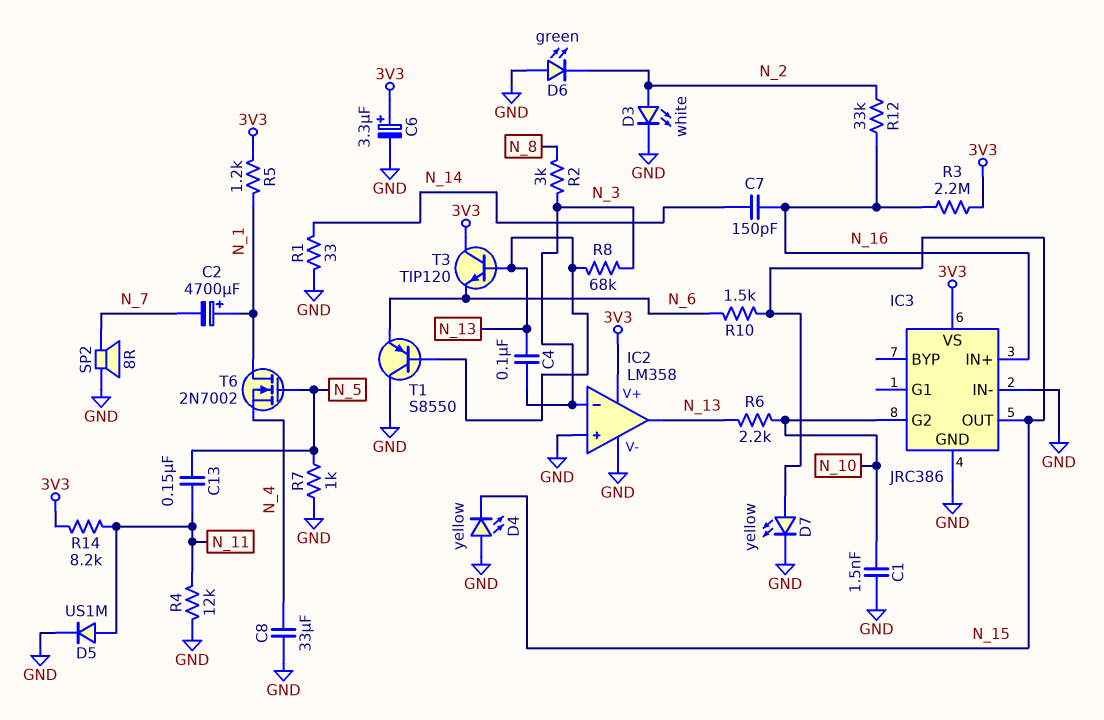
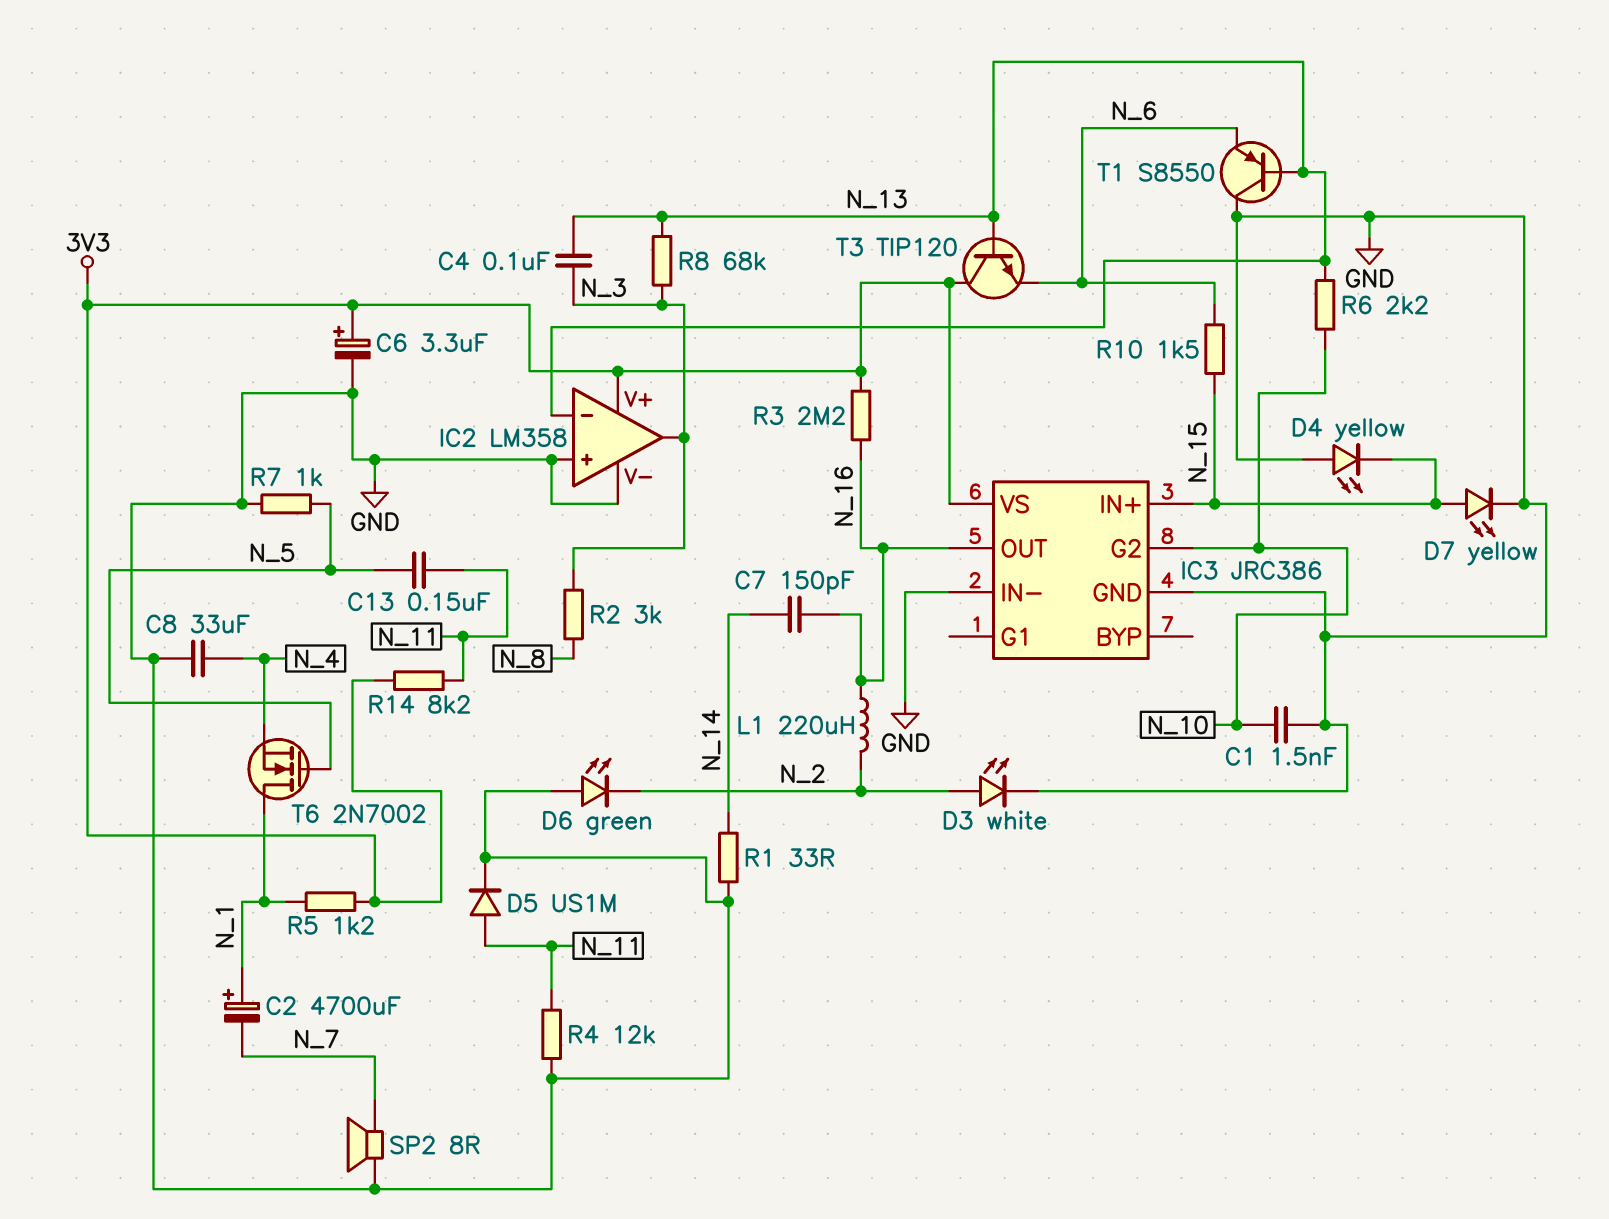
IC2 pin in-: N_3 -> N_13
IC2 pin out: N_13 -> N_3
IC3 pin IN+: N_16 -> N_15
IC3 pin OUT: N_15 -> N_16
L1: none -> 220uH (N_2, N_16)
R12: 33k (N_2, N_16) -> none

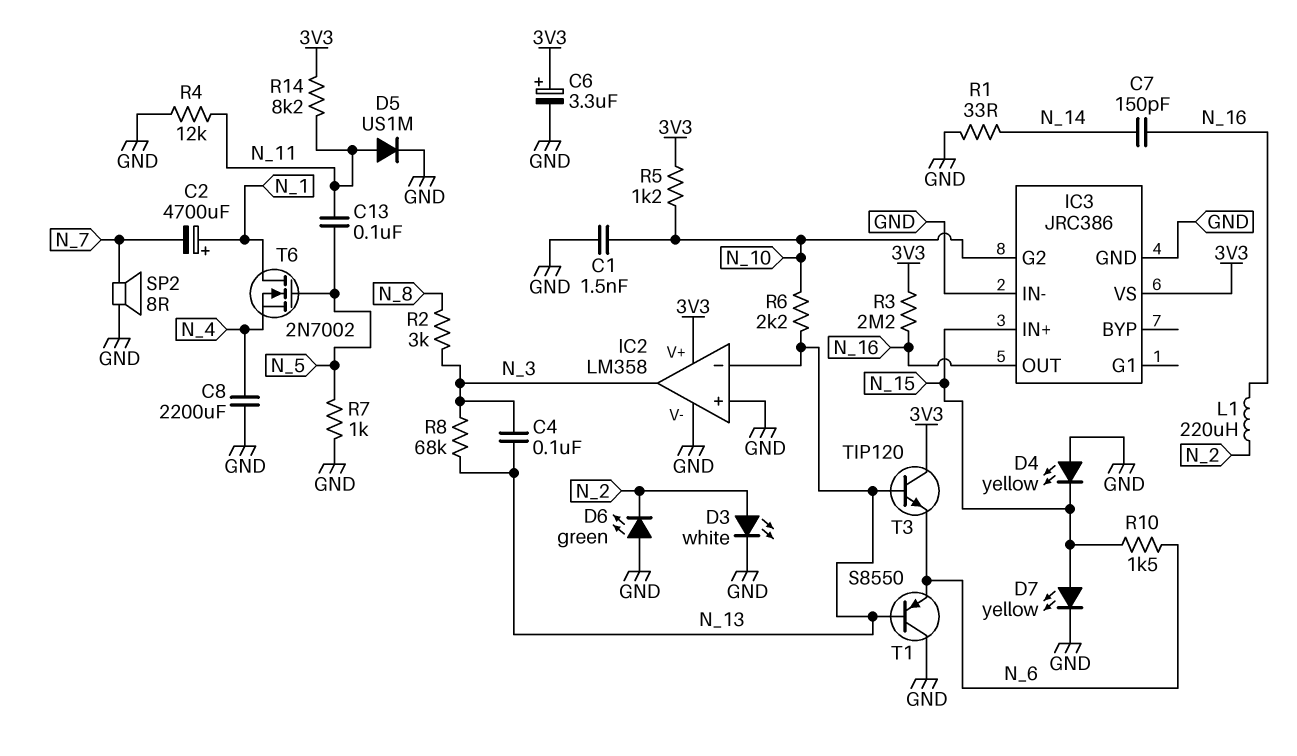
C8: 33uF (GND, N_4) -> 2200uF (GND, N_4)
C13: 150nF (N_5, N_11) -> 100nF (N_5, N_11)
R5: 1.2k (3V3, N_1) -> 1.2k (3V3, N_10)

